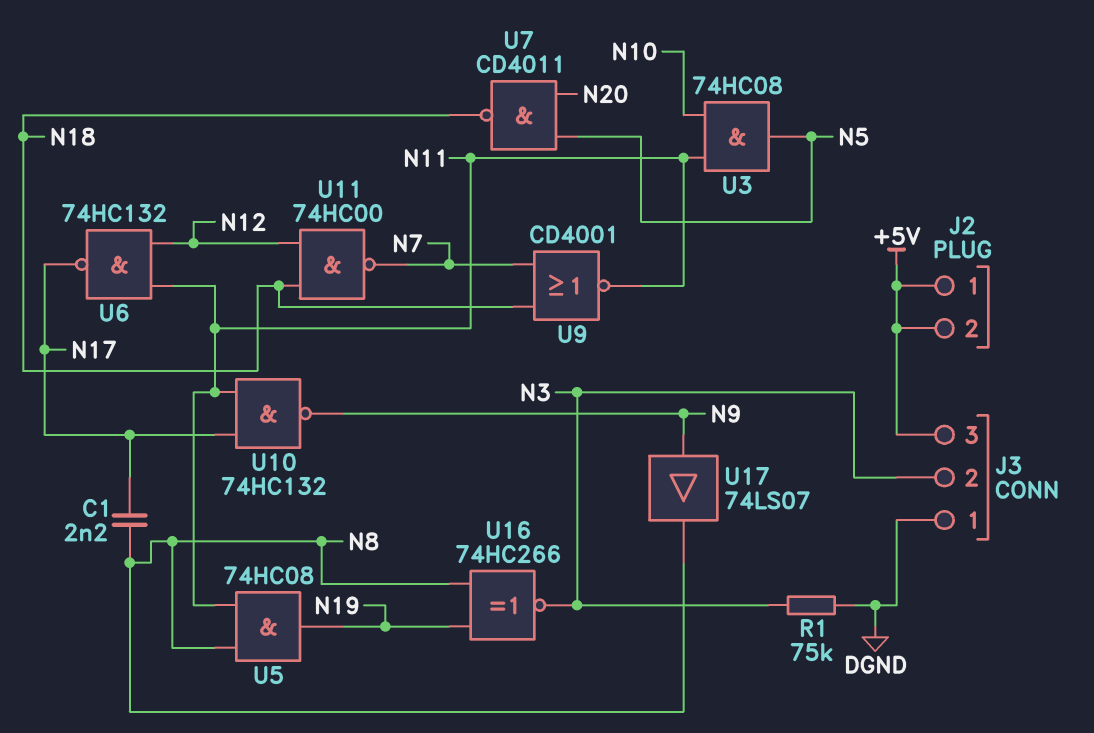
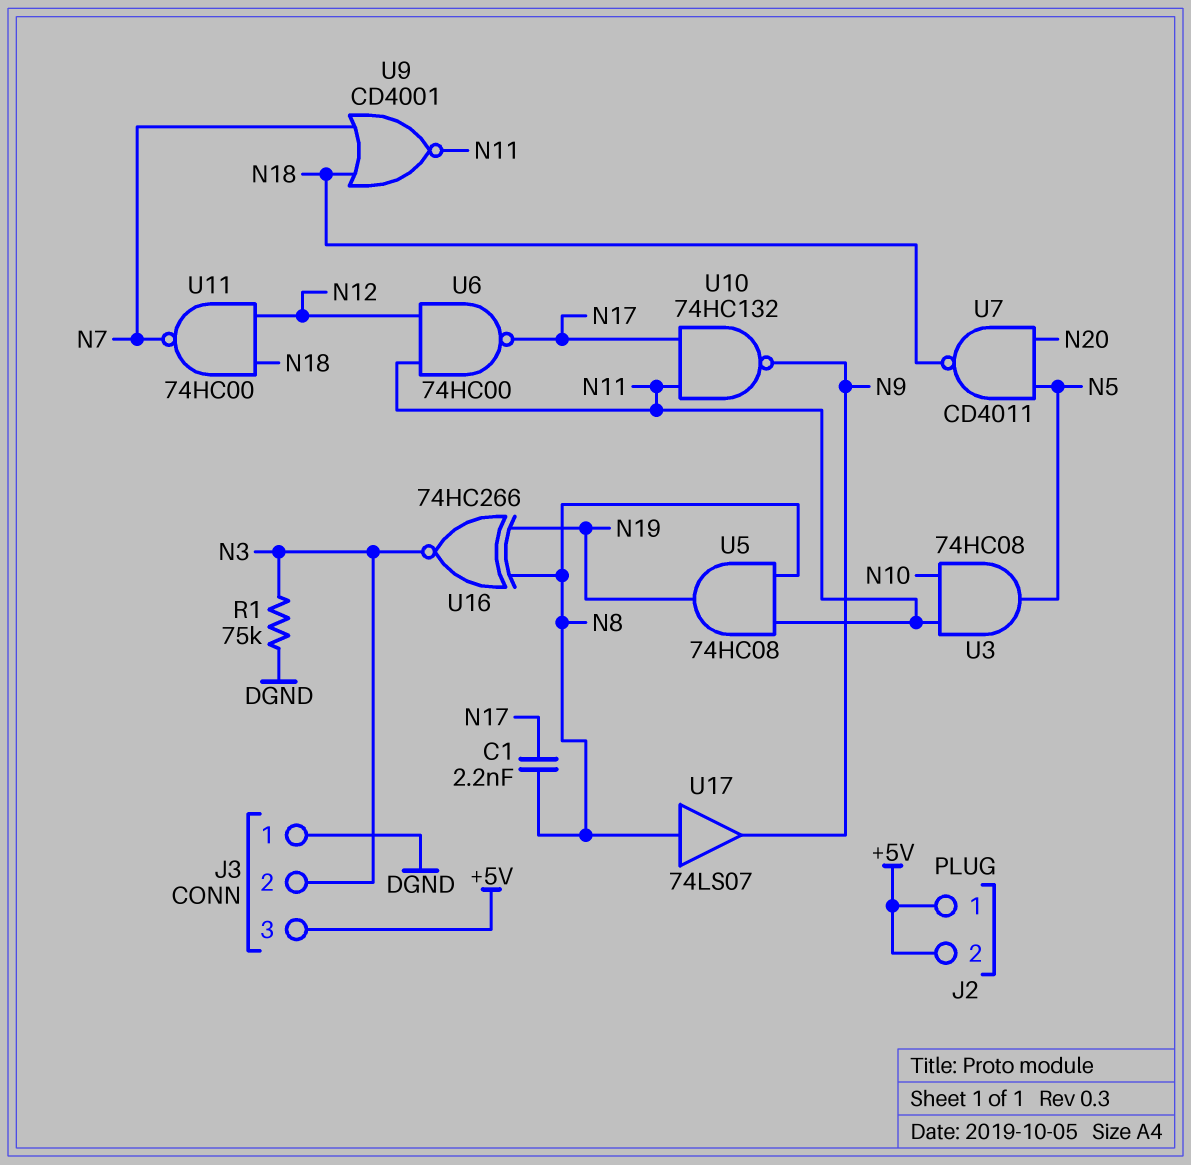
U6: NAND 74HC132 (in N11, in N12, out N17) -> NAND 74HC00 (in N11, in N12, out N17)
U17: buffer 74LS07 (in N9, out N8) -> buffer 74LS07 (in N8, out N9)

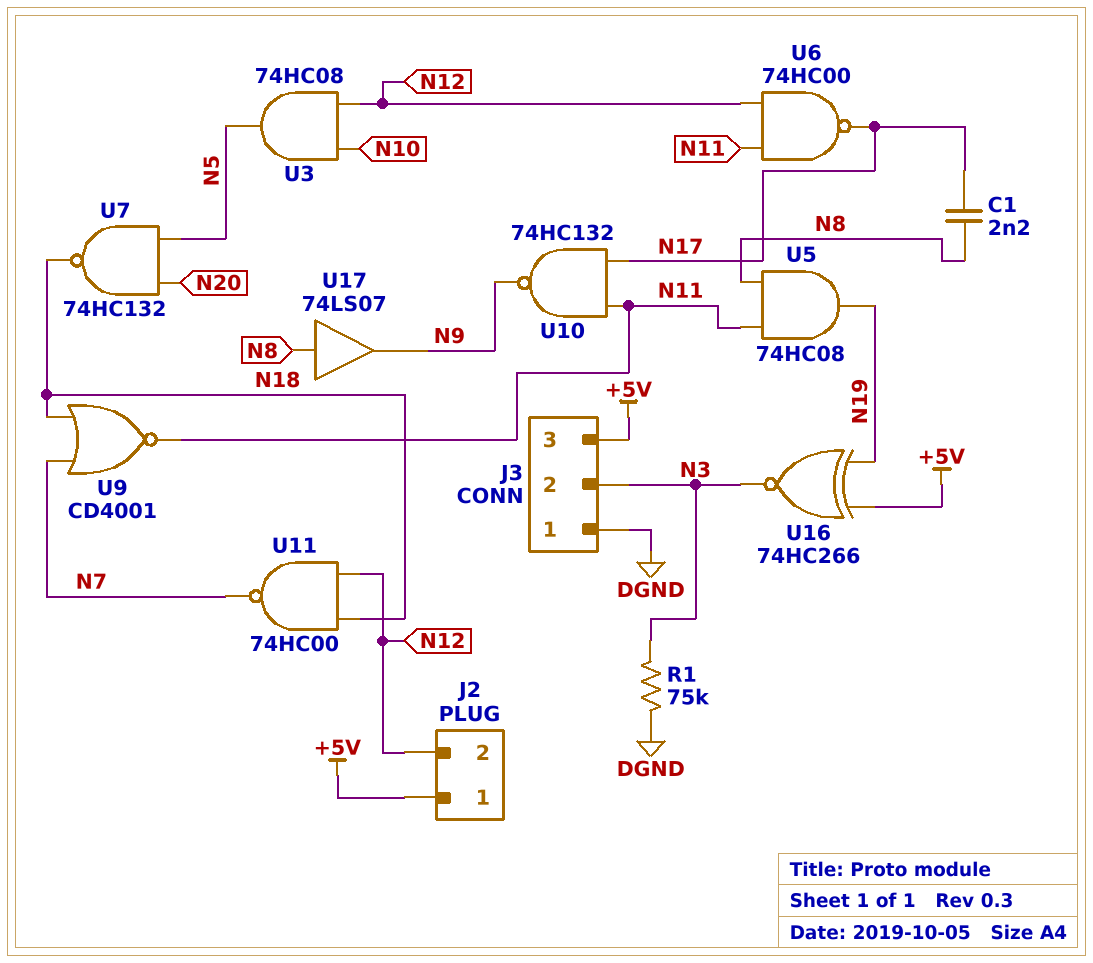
J2 pin 2: +5V -> N12
U3: AND 74HC08 (in N10, in N11, out N5) -> AND 74HC08 (in N10, in N12, out N5)
U7: NAND CD4011 (in N5, in N20, out N18) -> NAND 74HC132 (in N5, in N20, out N18)
U16: XNOR 74HC266 (in N8, in N19, out N3) -> XNOR 74HC266 (in +5V, in N19, out N3)

